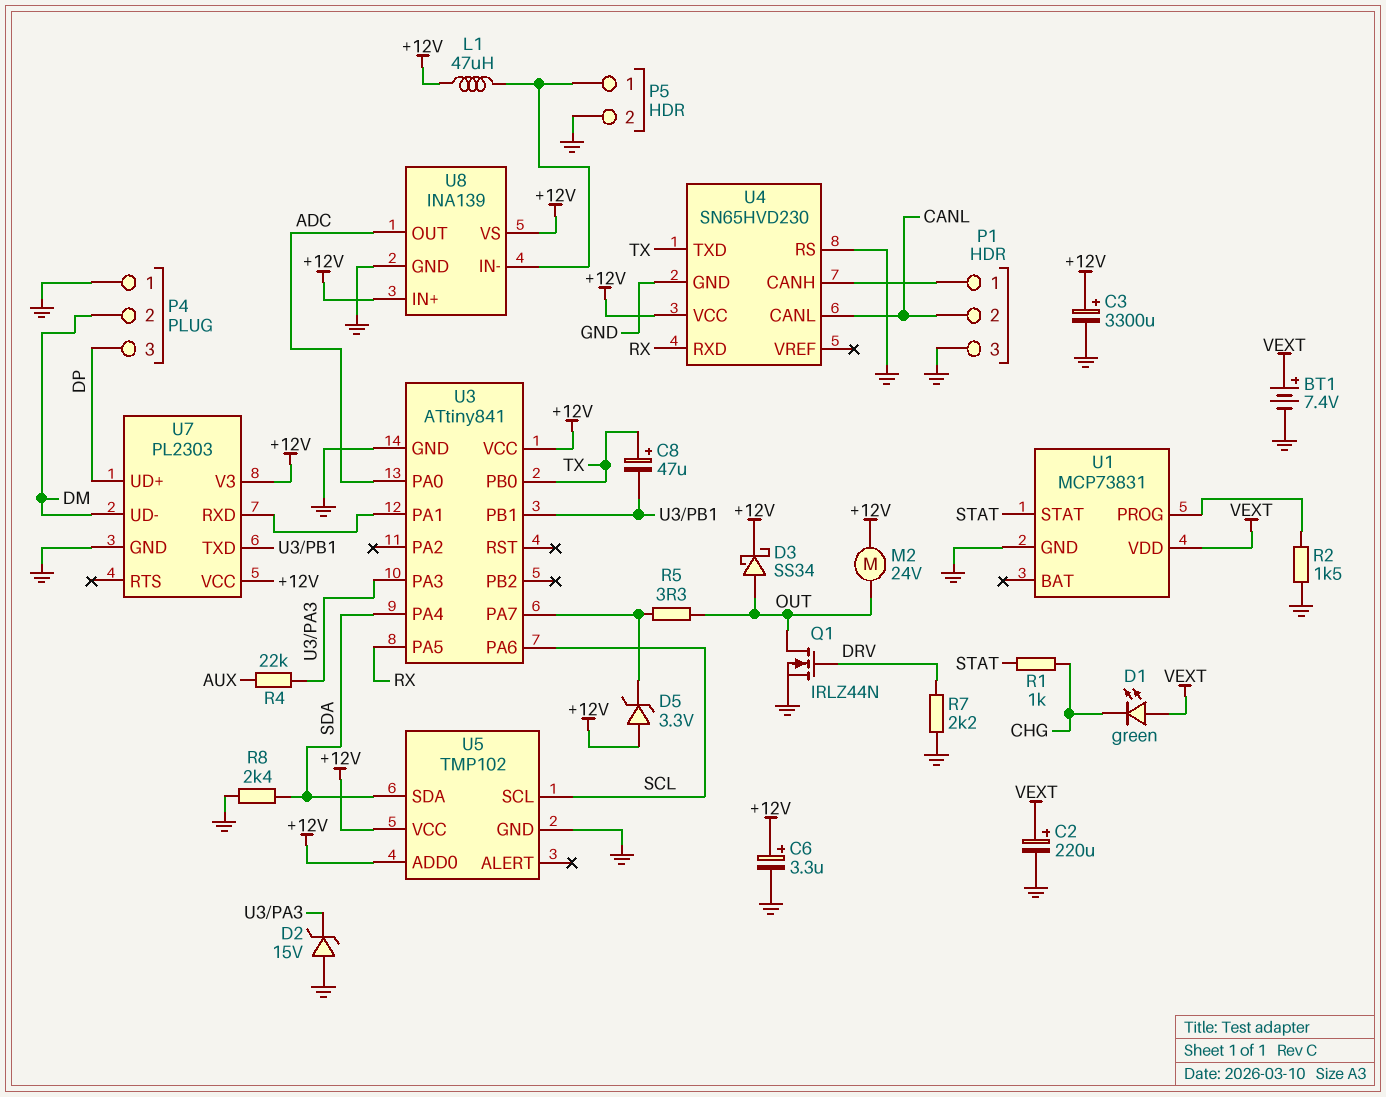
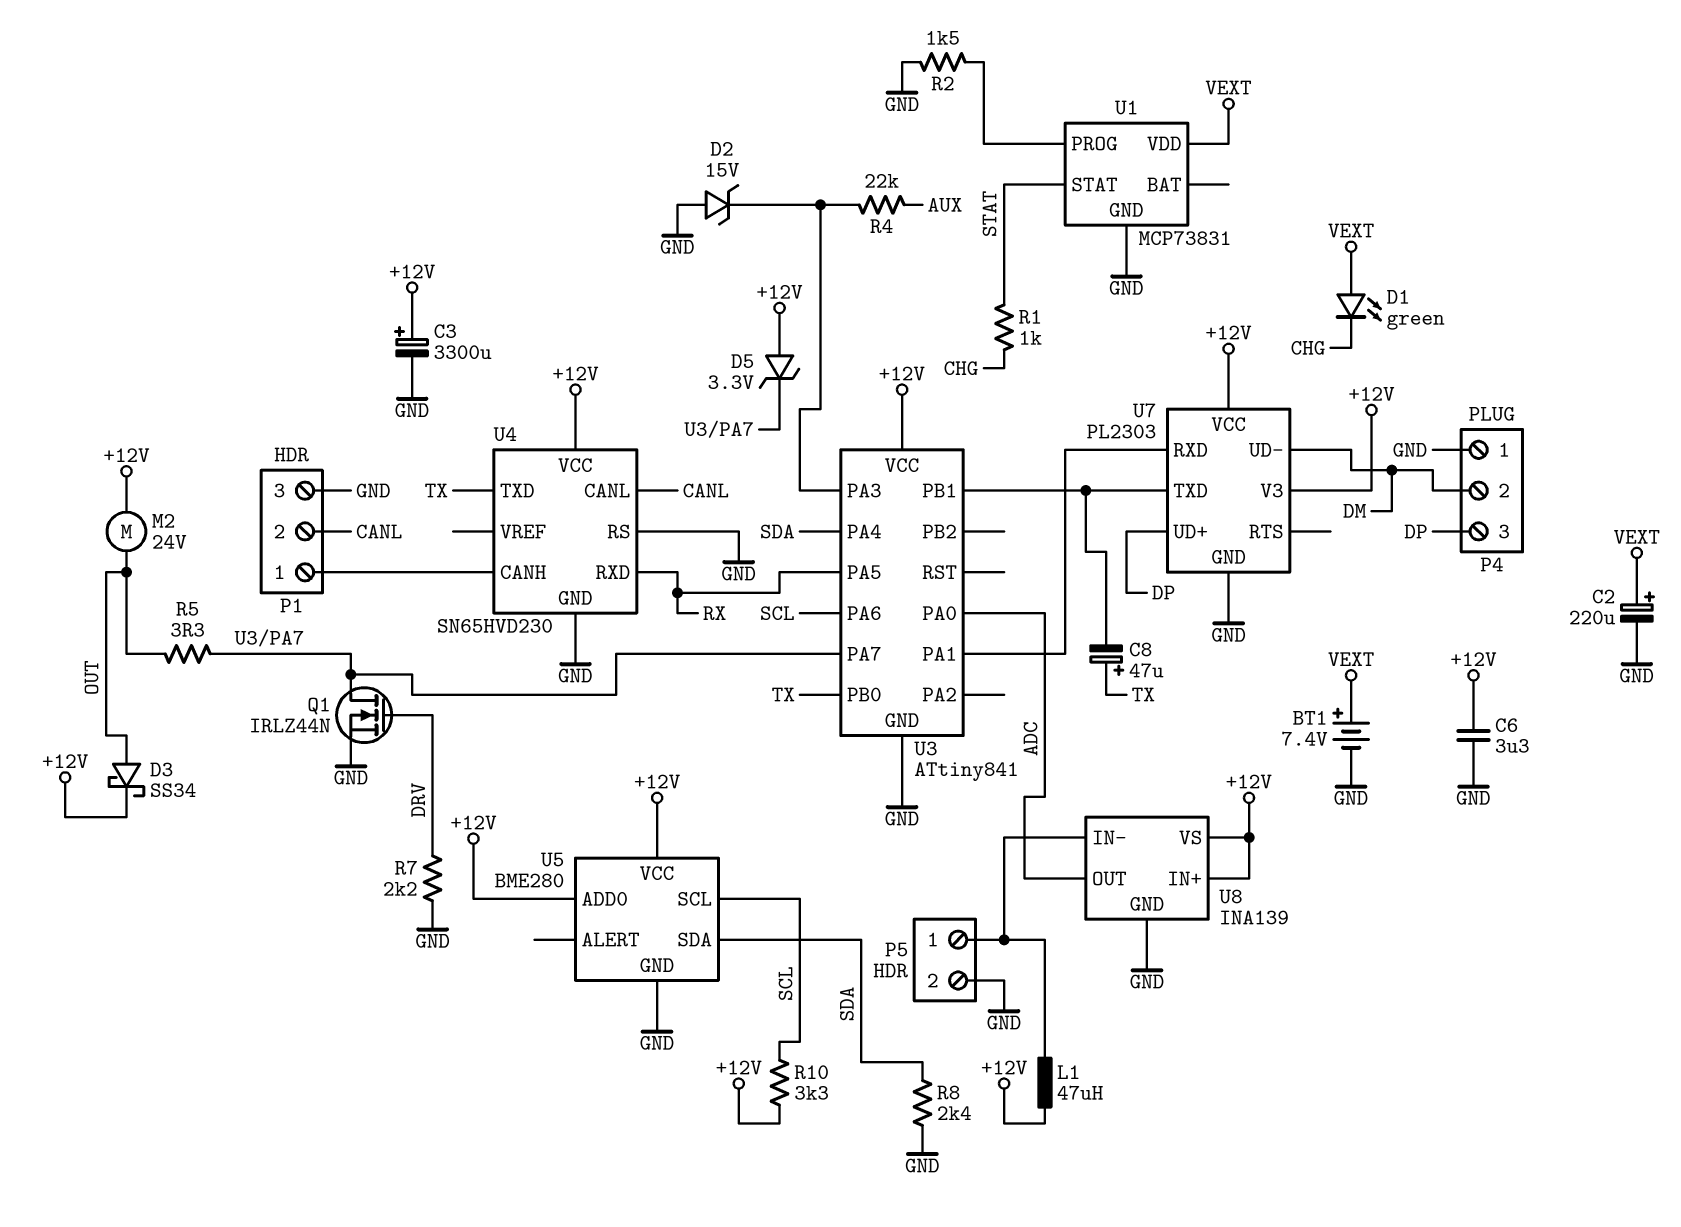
C6: 3.3uF (plus +12V, minus GND) -> 3.3uF (+12V, GND)
Q1: NMOS IRLZ44N (G DRV, D OUT, S GND) -> NMOS IRLZ44N (G DRV, D U3/PA7, S GND)
R10: none -> 3.3k (+12V, SCL)
U5: TMP102 -> BME280

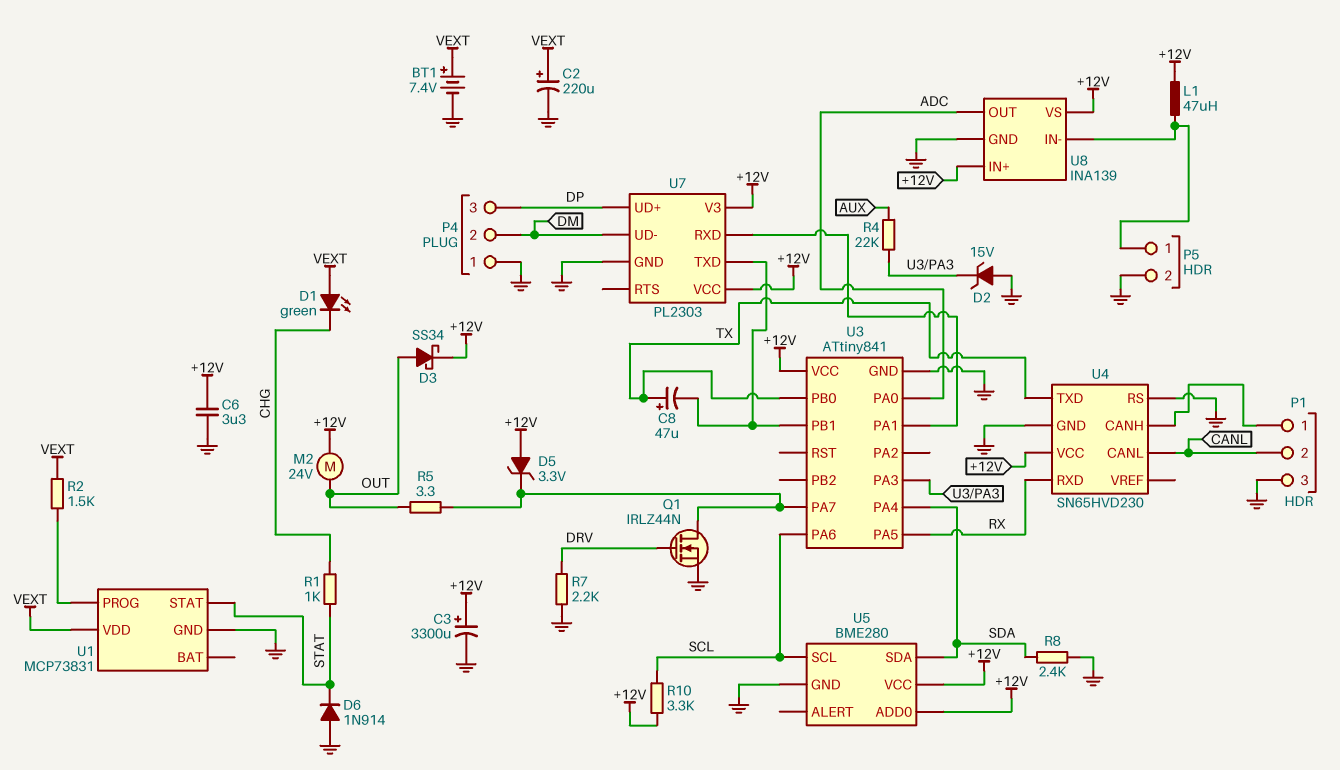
D6: none -> diode 1N914 (A GND, K STAT)
R2: 1.5k (GND, U1/PROG) -> 1.5k (U1/PROG, VEXT)

